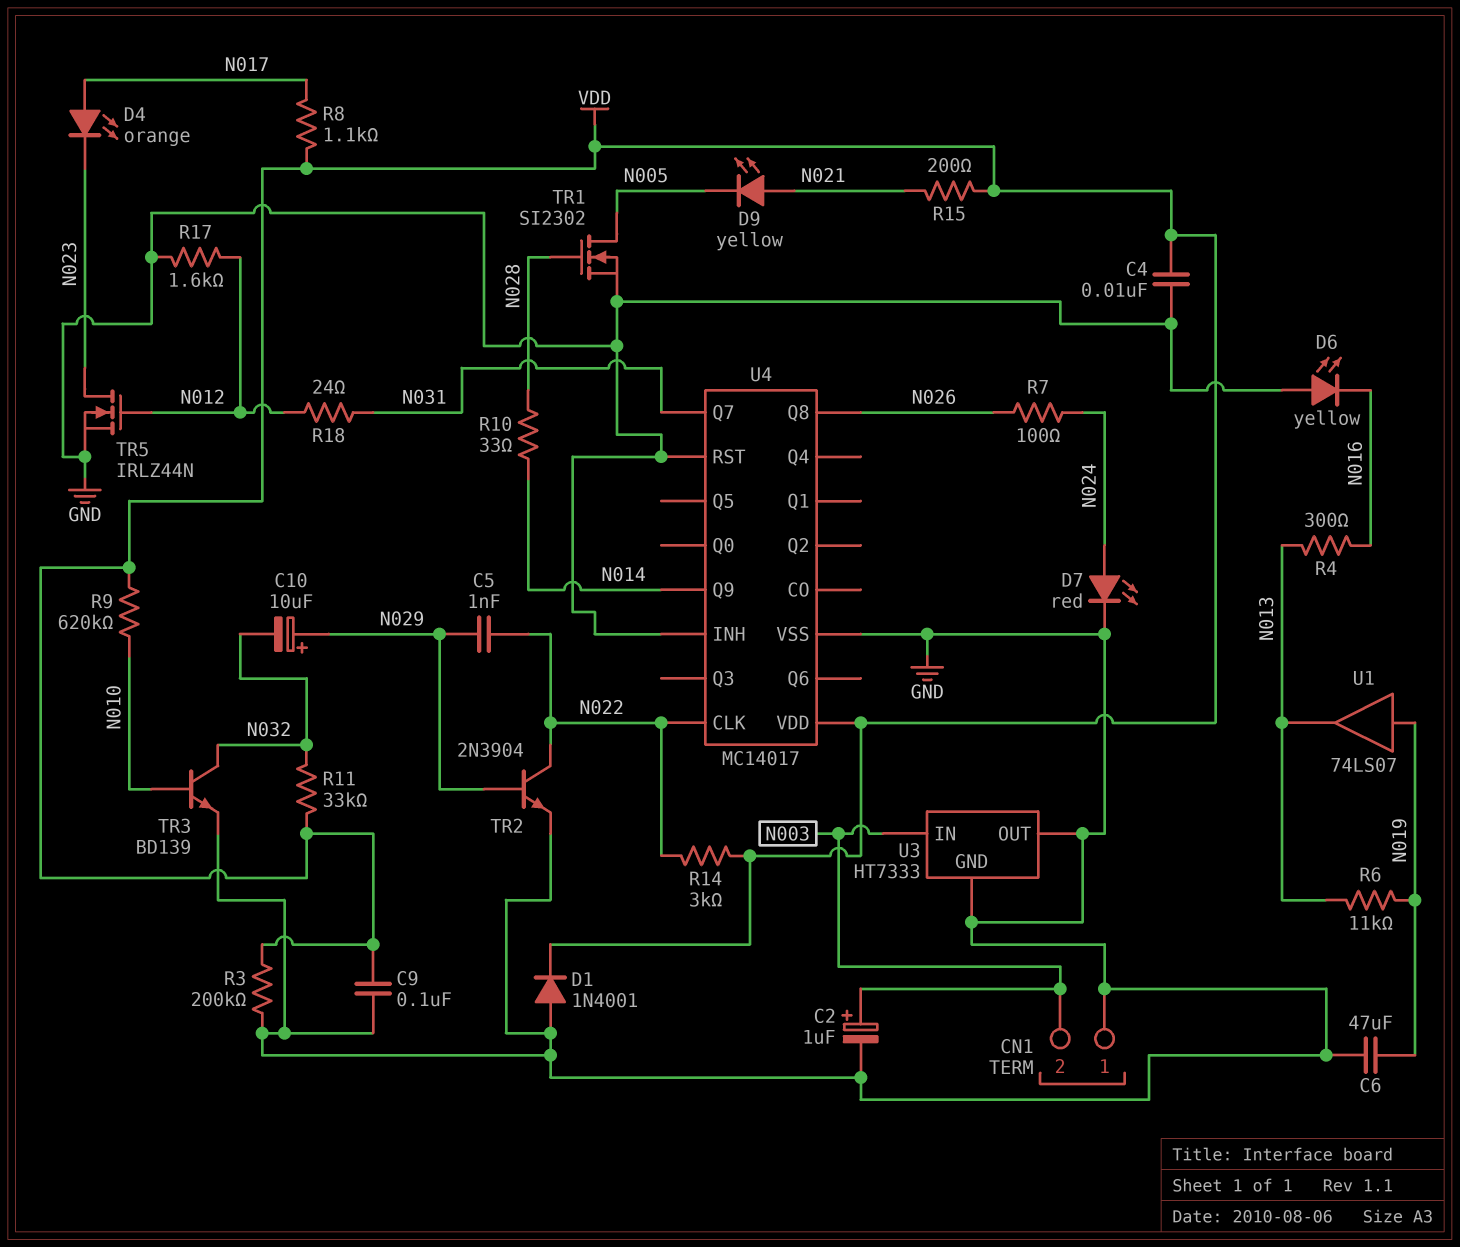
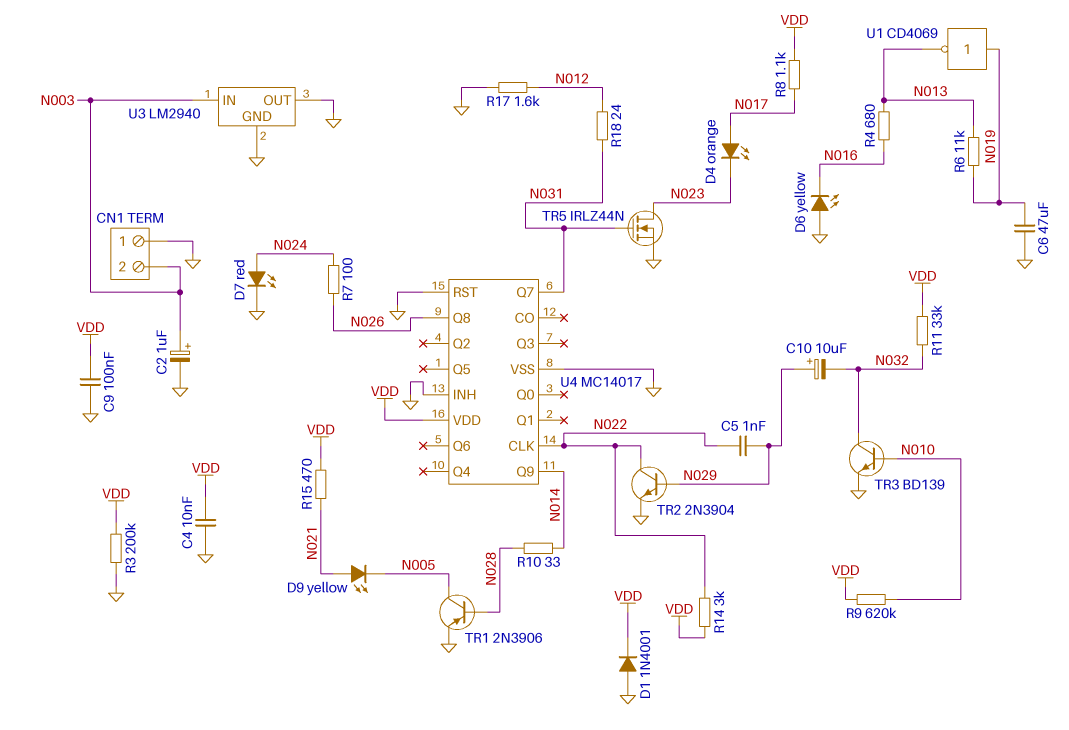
R4: 300 (N013, N016) -> 680 (N013, N016)
R15: 200 (N021, VDD) -> 470 (N021, VDD)
TR1: NMOS SI2302 (G N028, D N005, S GND) -> PNP 2N3906 (B N028, C N005, E GND)
TR5: NMOS IRLZ44N (G N012, D N023, S GND) -> NMOS IRLZ44N (G N031, D N023, S GND)
U1: buffer 74LS07 (in N019, out N013) -> NOT CD4069 (in N019, out N013)
U3: HT7333 -> LM2940

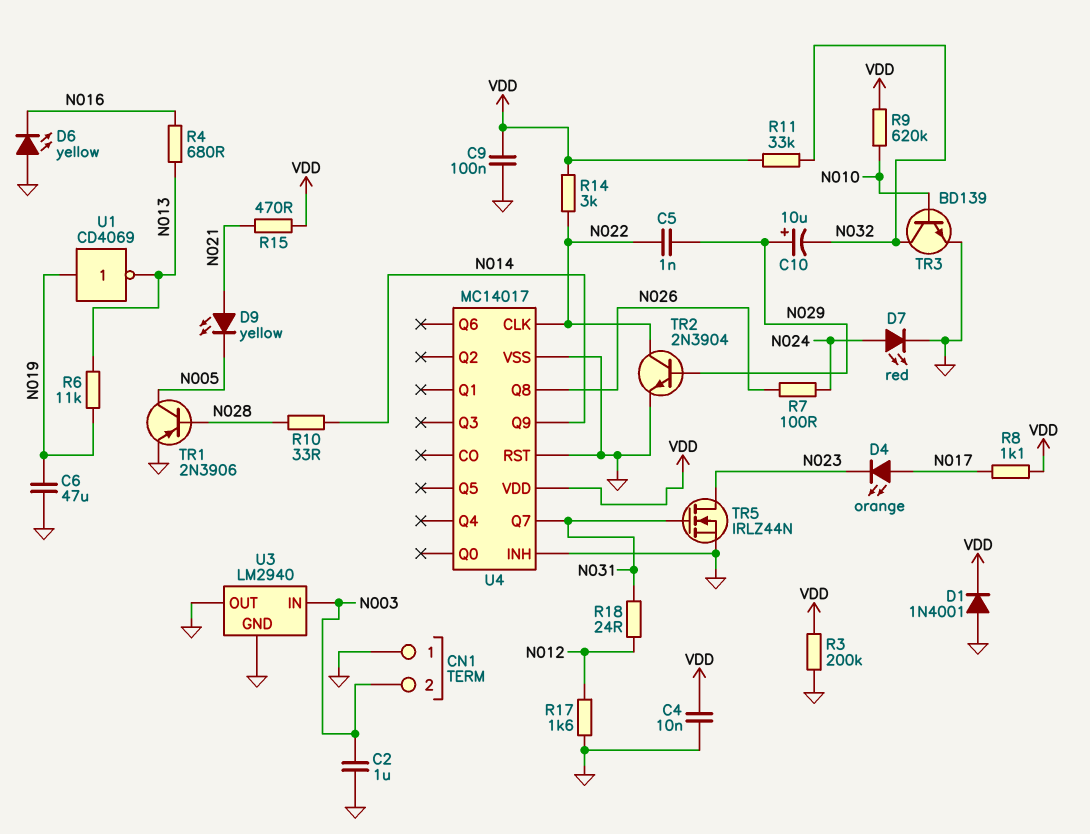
C2: 1uF (plus N003, minus GND) -> 1uF (GND, N003)

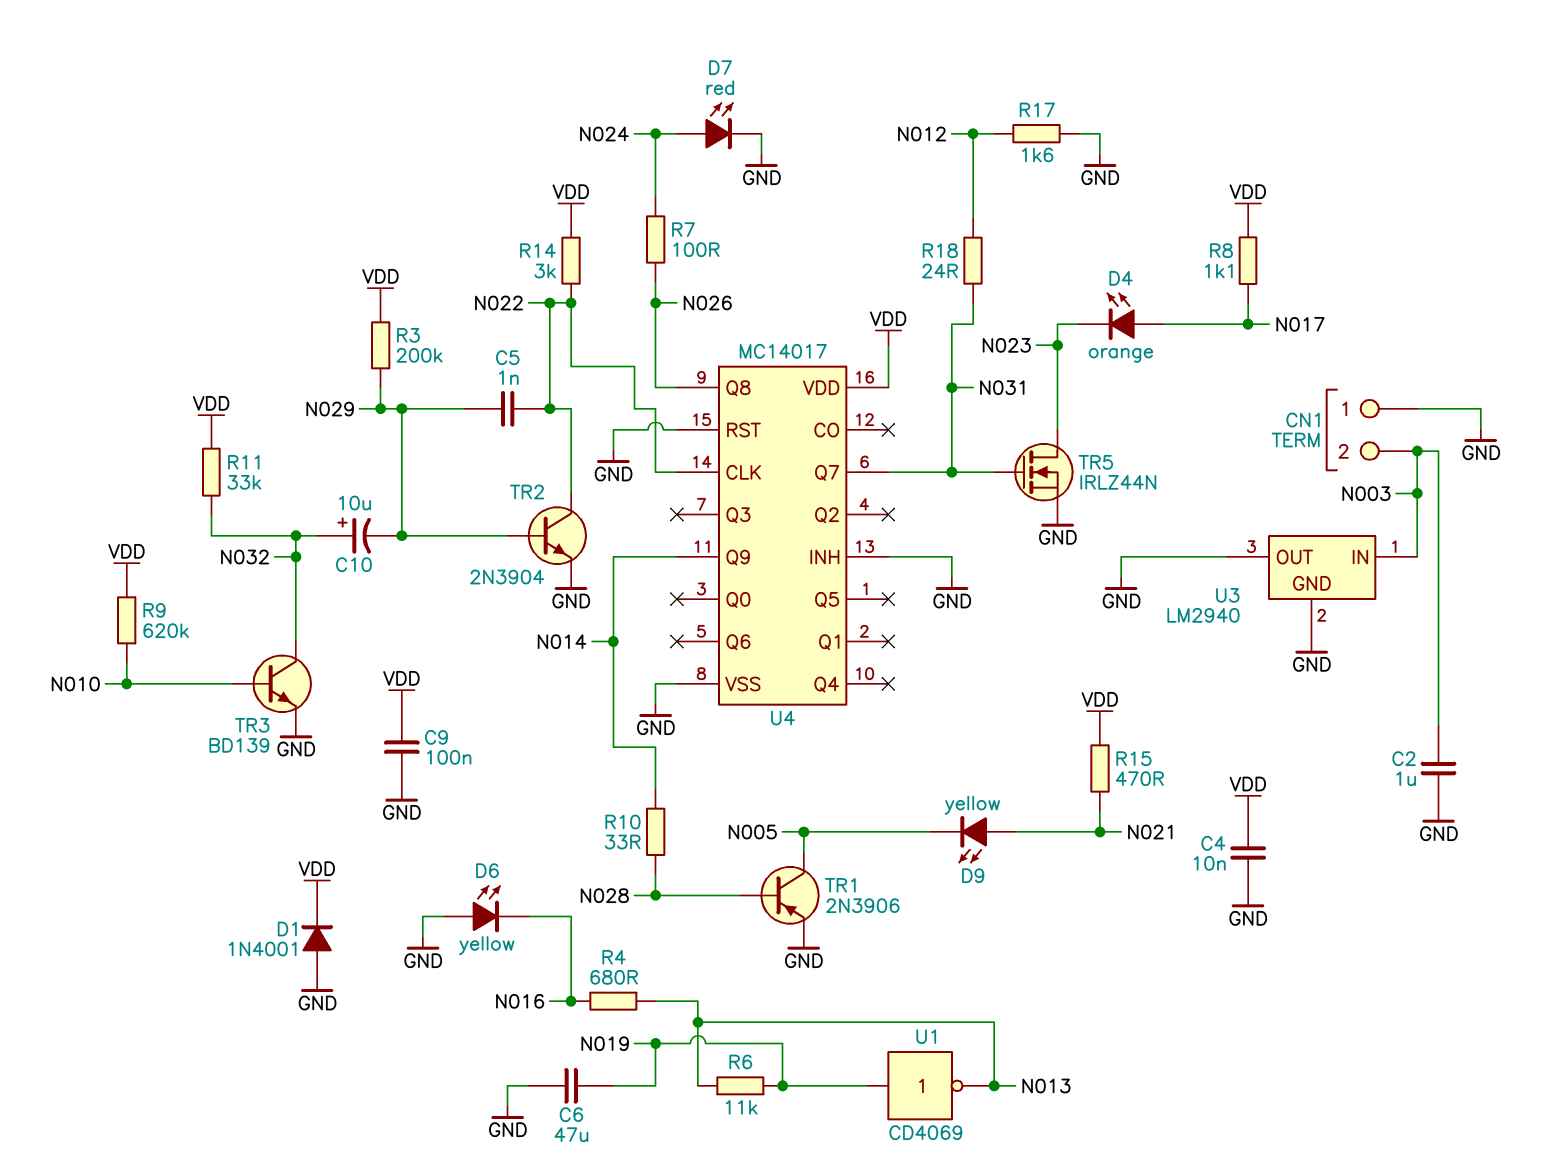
C10: 10uF (plus N029, minus N032) -> 10uF (plus N032, minus N029)
R3: 200k (GND, VDD) -> 200k (N029, VDD)

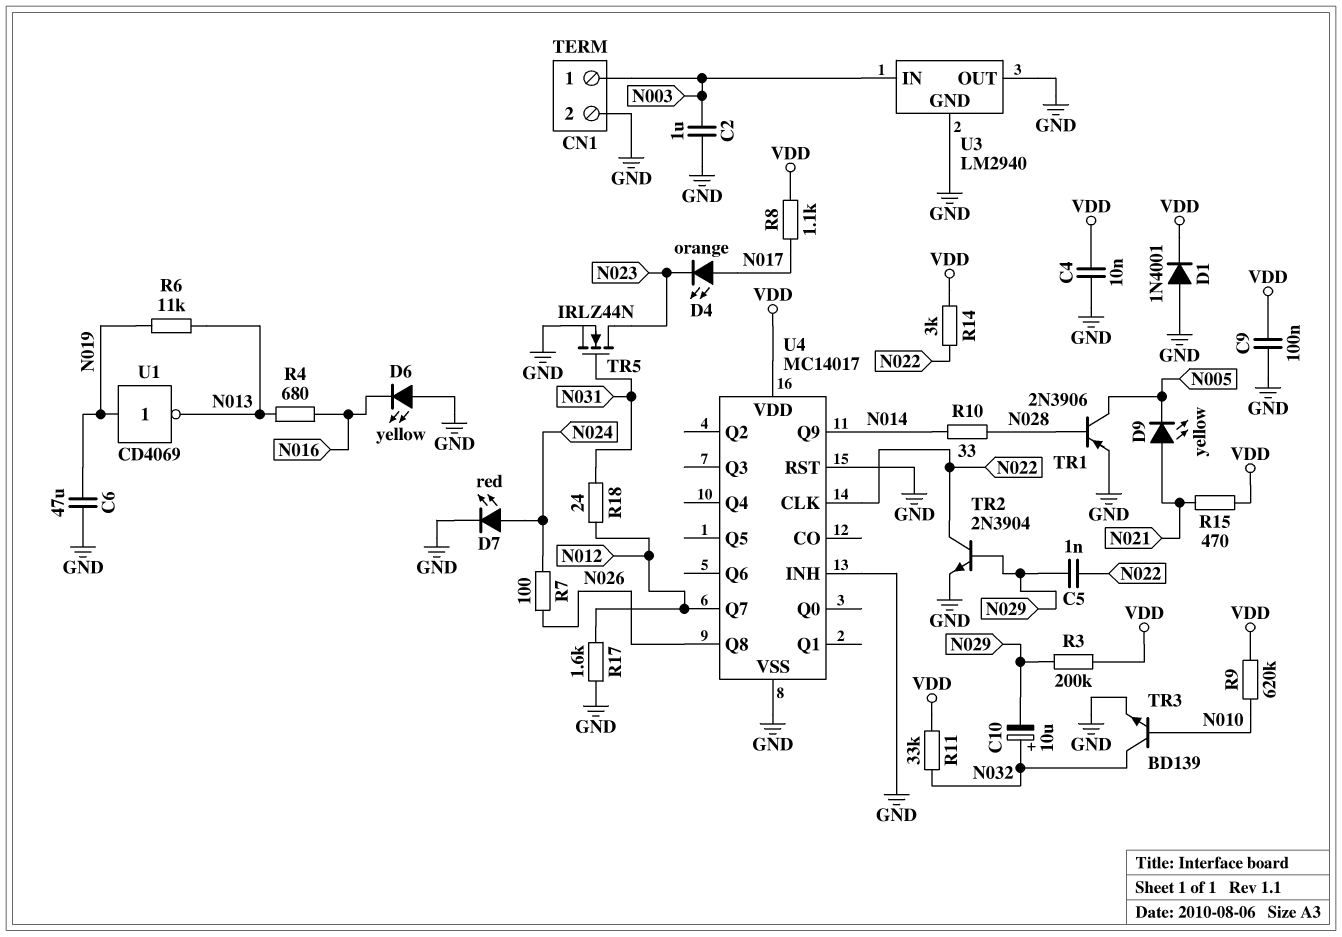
CN1 pin 1: GND -> N003
CN1 pin 2: N003 -> GND
U4 pin Q7: N031 -> N012

